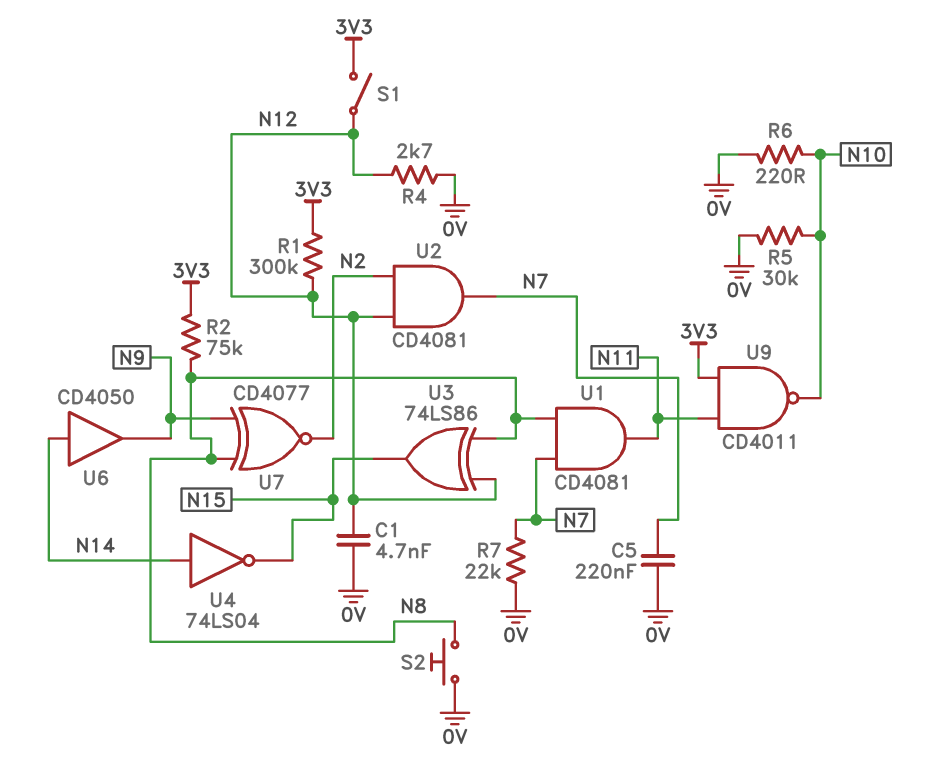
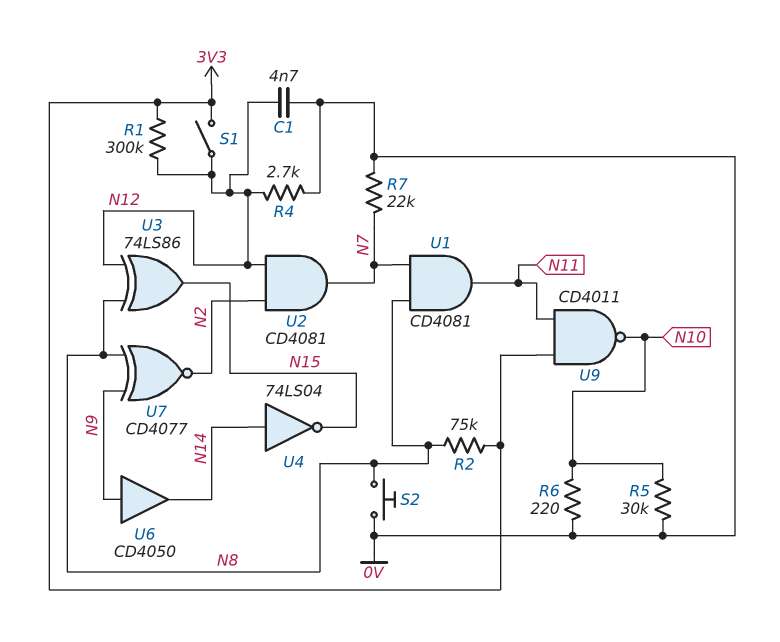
C5: 220nF (0V, N7) -> none
U6: buffer CD4050 (in N14, out N9) -> buffer CD4050 (in N9, out N14)

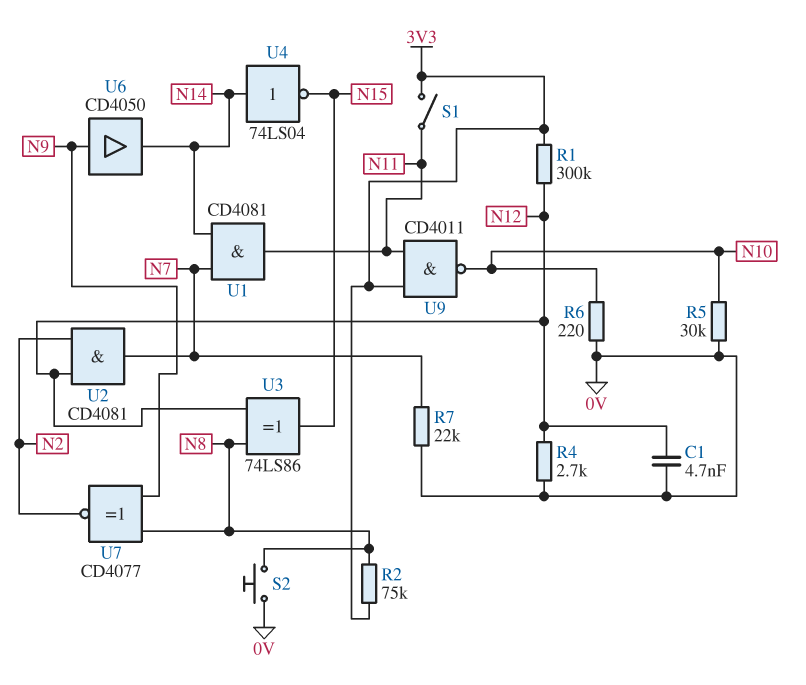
S1: switch (3V3, N12) -> switch (3V3, N11)
U1: AND CD4081 (in N7, in N8, out N11) -> AND CD4081 (in N7, in N14, out N11)

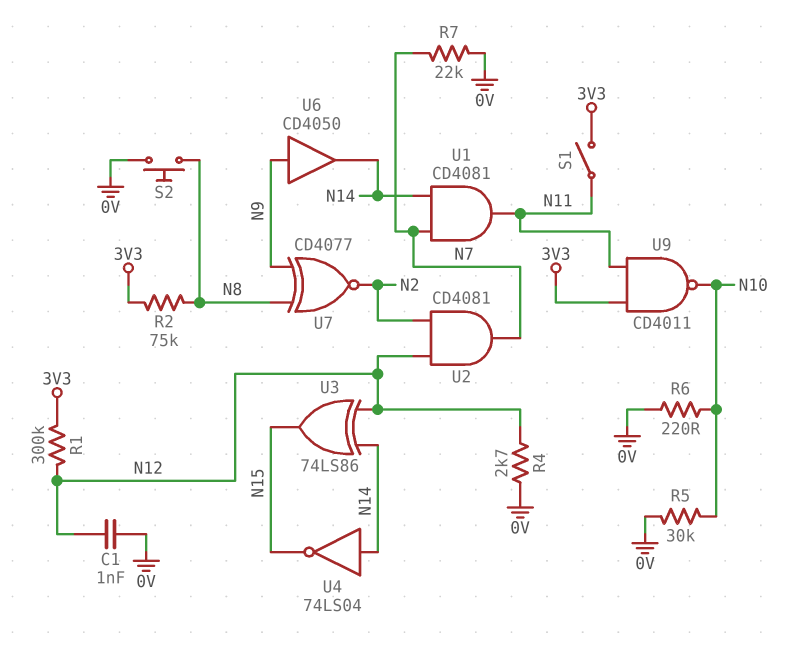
C1: 4.7nF (0V, N12) -> 1nF (0V, N12)
U3: XOR 74LS86 (in N8, in N12, out N15) -> XOR 74LS86 (in N12, in N14, out N15)

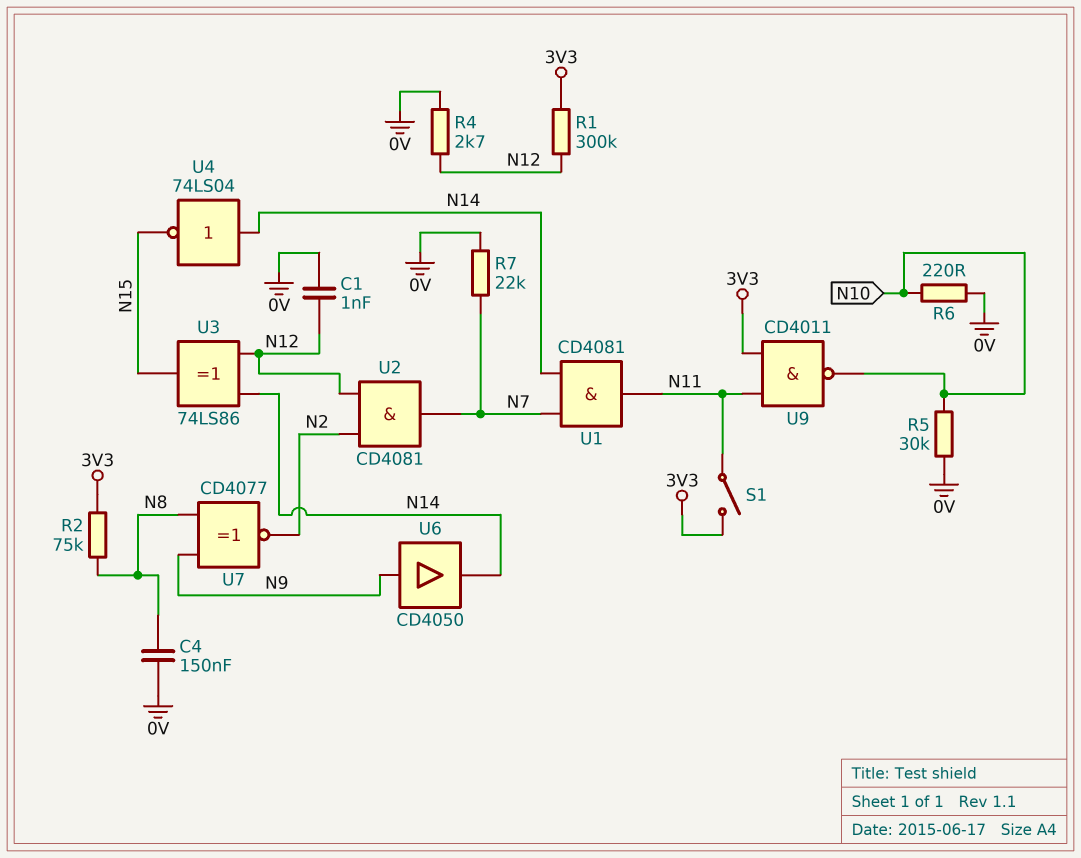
C4: none -> 150nF (0V, N8)
S2: button (0V, N8) -> none

